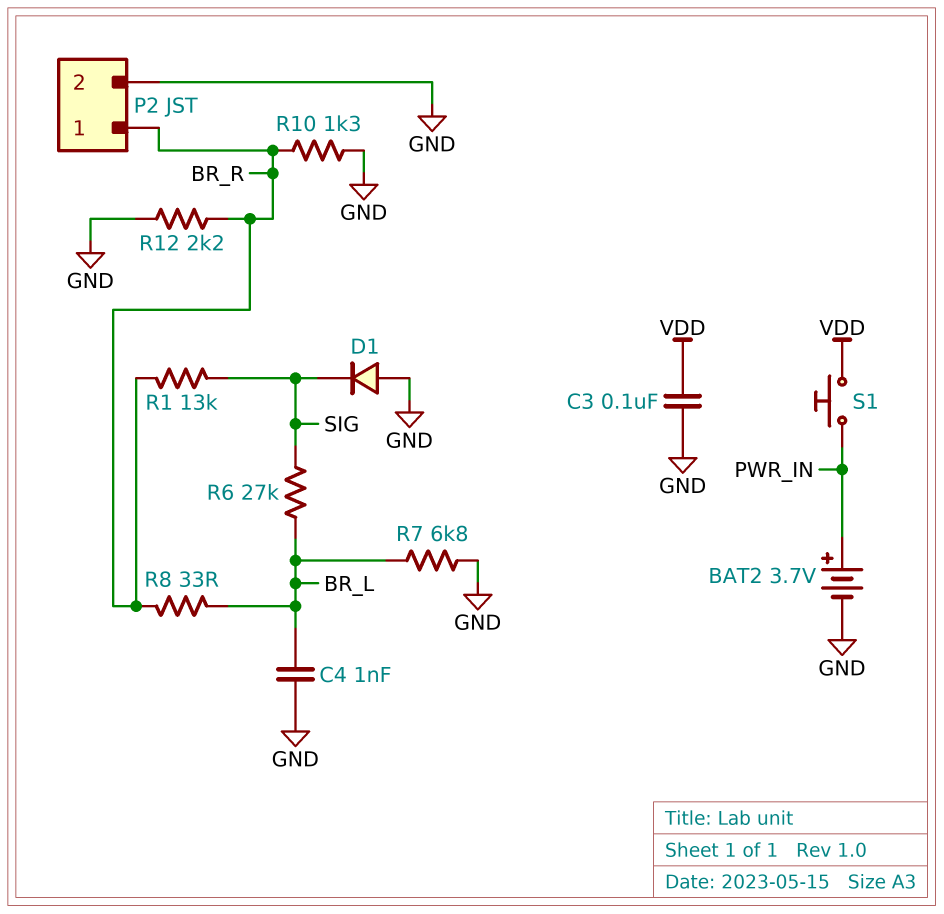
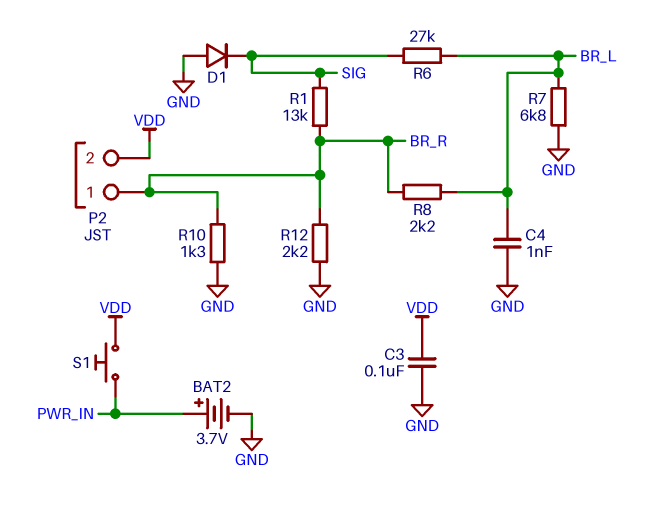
P2 pin 2: GND -> VDD
R8: 33 (BR_L, BR_R) -> 2.2k (BR_L, BR_R)

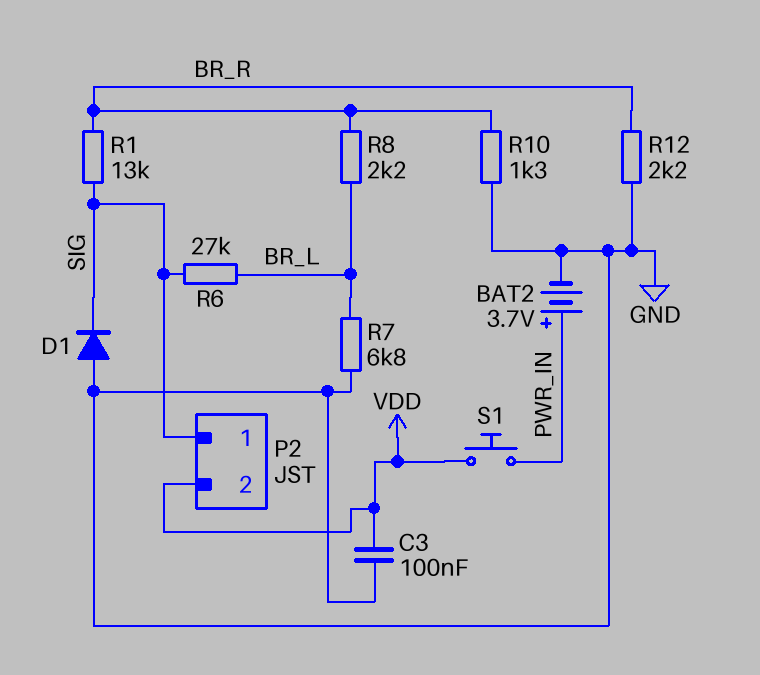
C4: 1nF (BR_L, GND) -> none
P2 pin 1: BR_R -> SIG

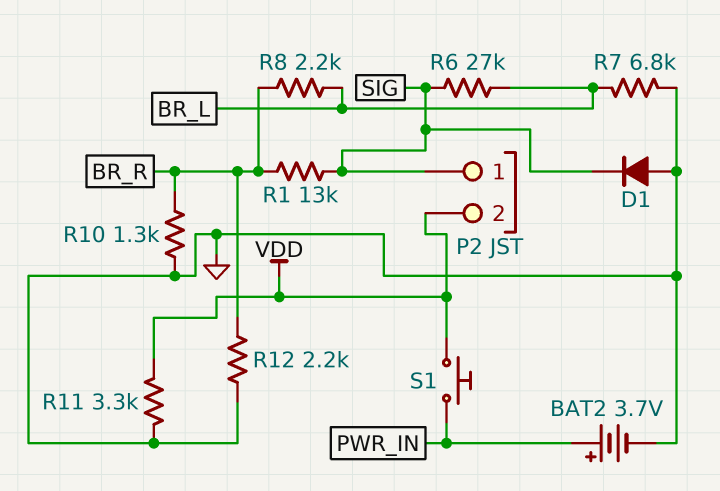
C3: 100nF (GND, VDD) -> none
R11: none -> 3.3k (GND, VDD)

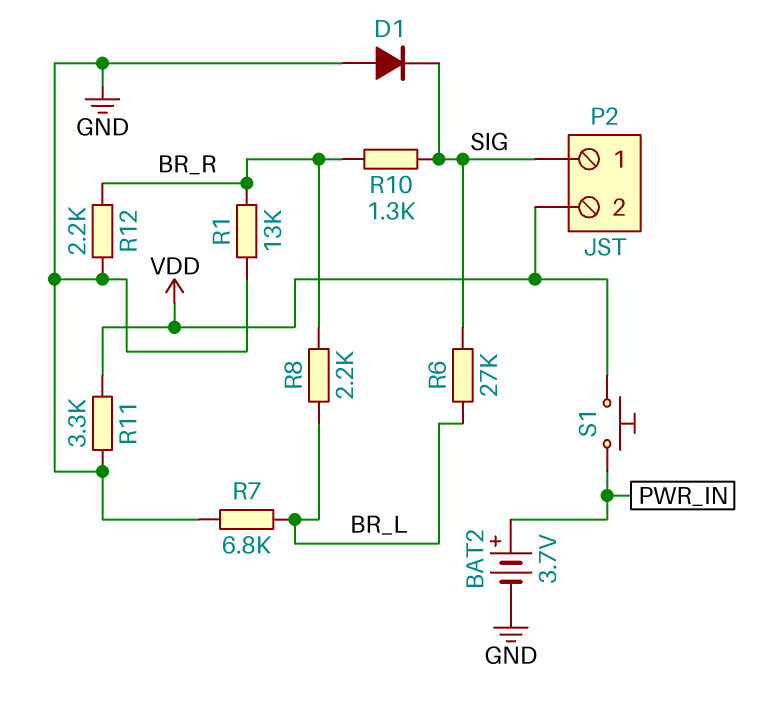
R1: 13k (BR_R, SIG) -> 13k (BR_R, GND)
R10: 1.3k (BR_R, GND) -> 1.3k (BR_R, SIG)

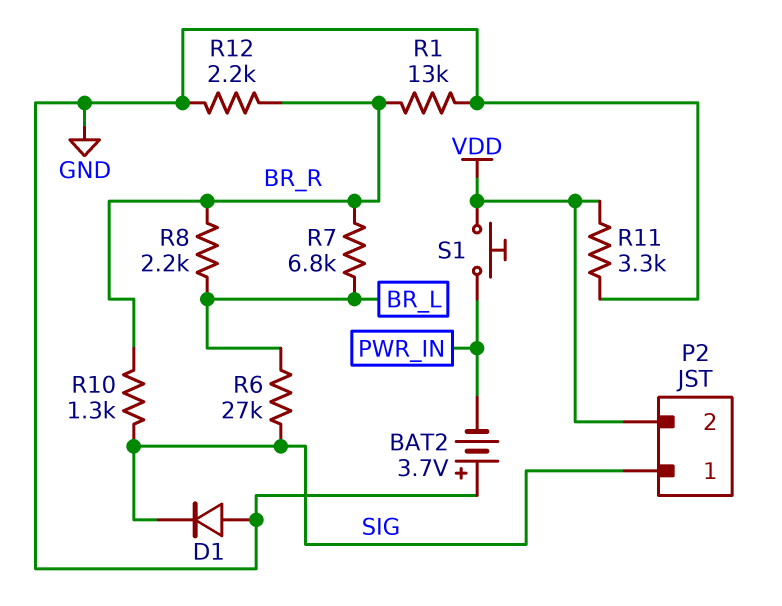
BAT2: 3.7V (plus PWR_IN, minus GND) -> 3.7V (plus GND, minus PWR_IN)
R7: 6.8k (BR_L, GND) -> 6.8k (BR_L, BR_R)

